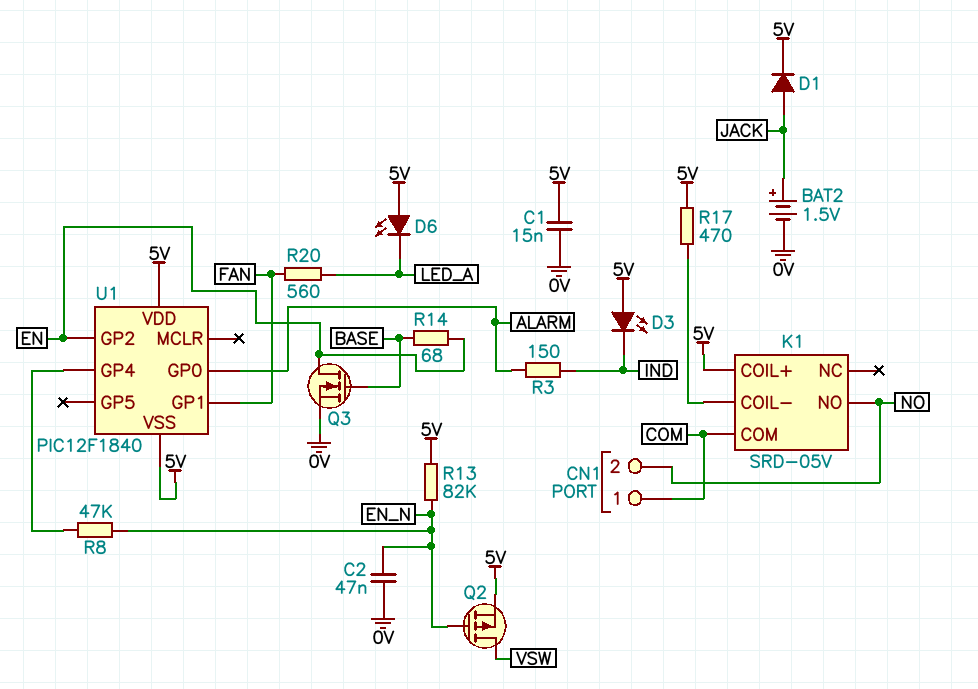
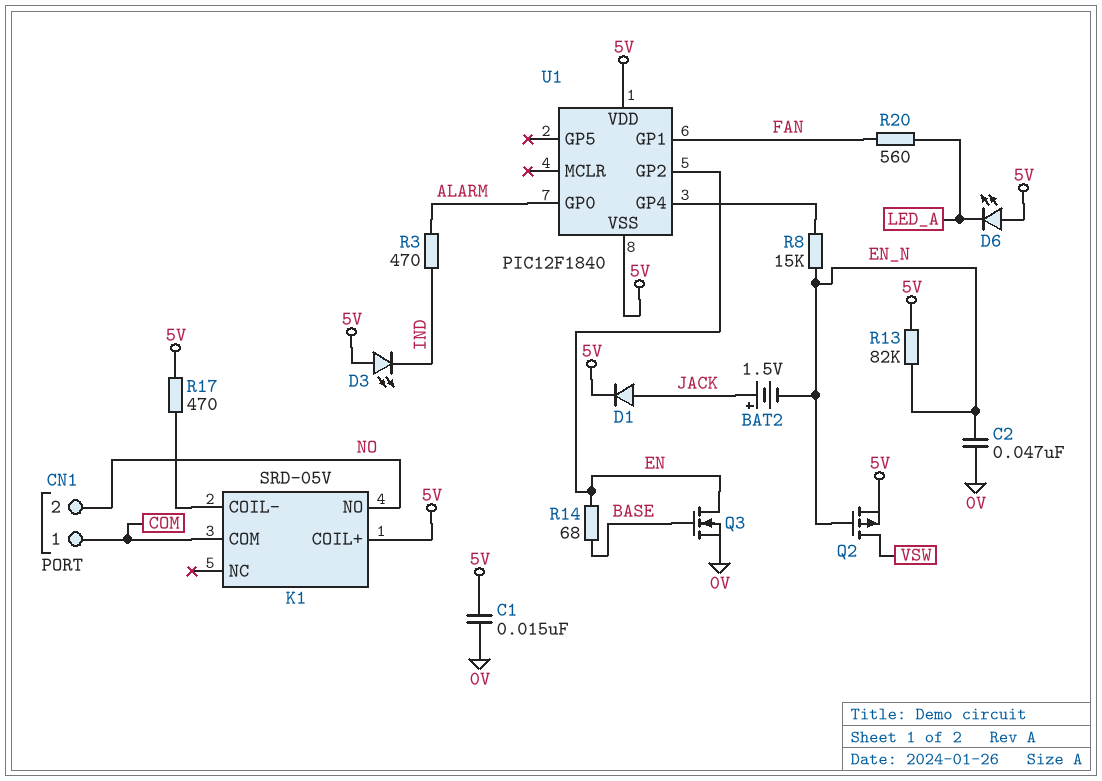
BAT2: 1.5V (plus JACK, minus 0V) -> 1.5V (plus JACK, minus EN_N)
R3: 150 (ALARM, IND) -> 470 (ALARM, IND)
R8: 47k (EN_N, U1/GP4) -> 15k (EN_N, U1/GP4)

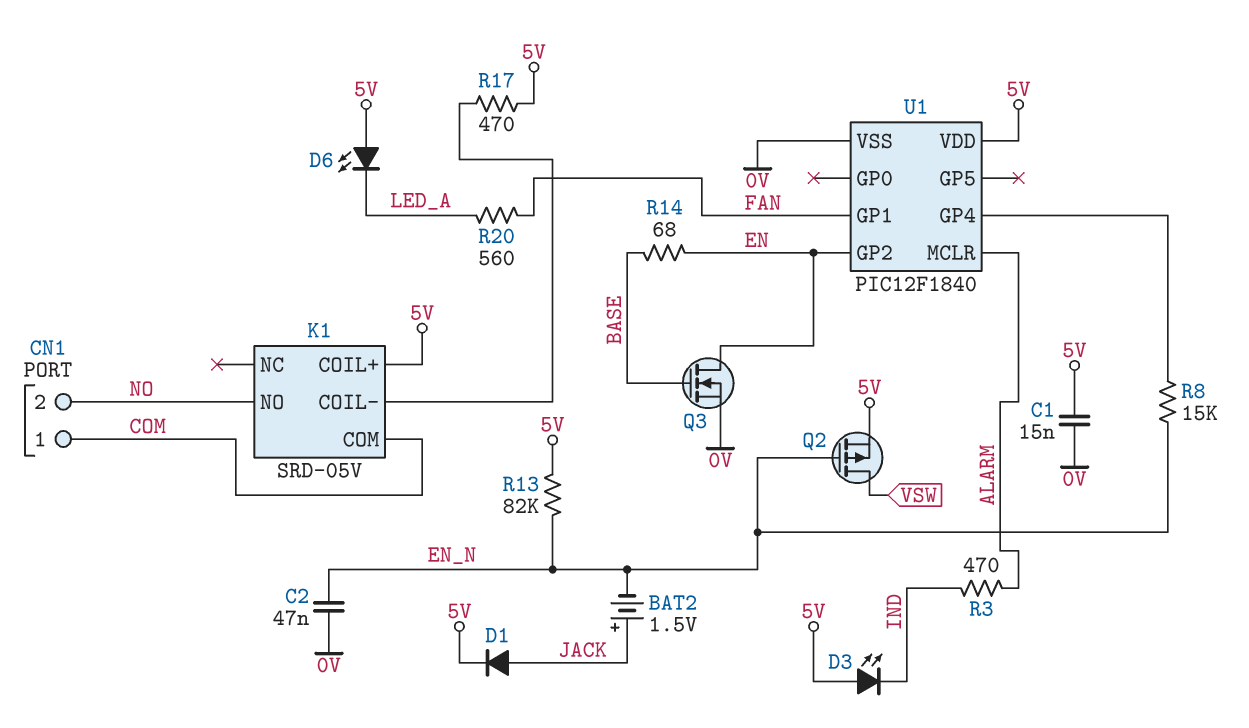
U1 pin GP0: ALARM -> none
U1 pin MCLR: none -> ALARM
U1 pin VSS: 5V -> 0V

